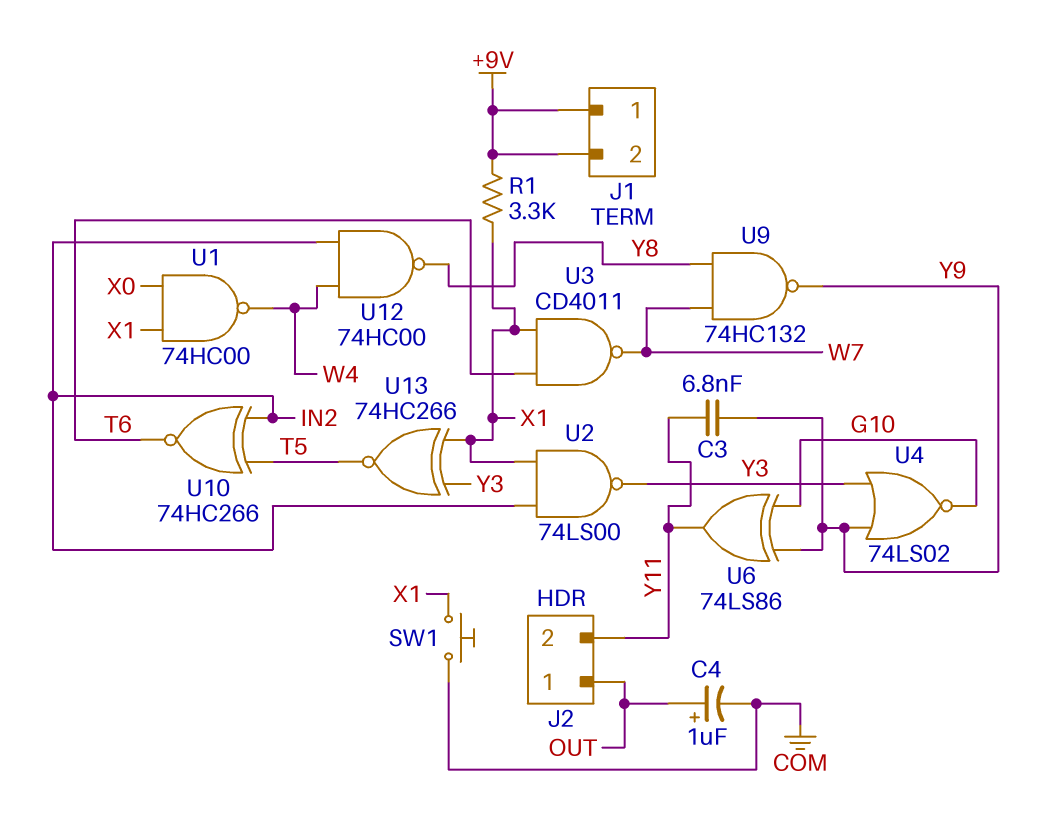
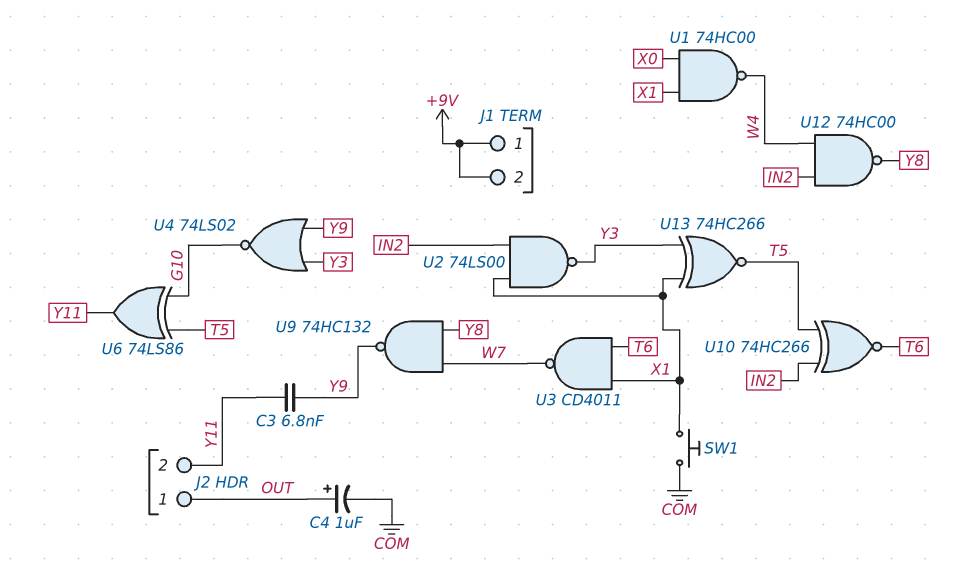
R1: 3.3k (+9V, X1) -> none
U6: XOR 74LS86 (in G10, in Y9, out Y11) -> XOR 74LS86 (in G10, in T5, out Y11)

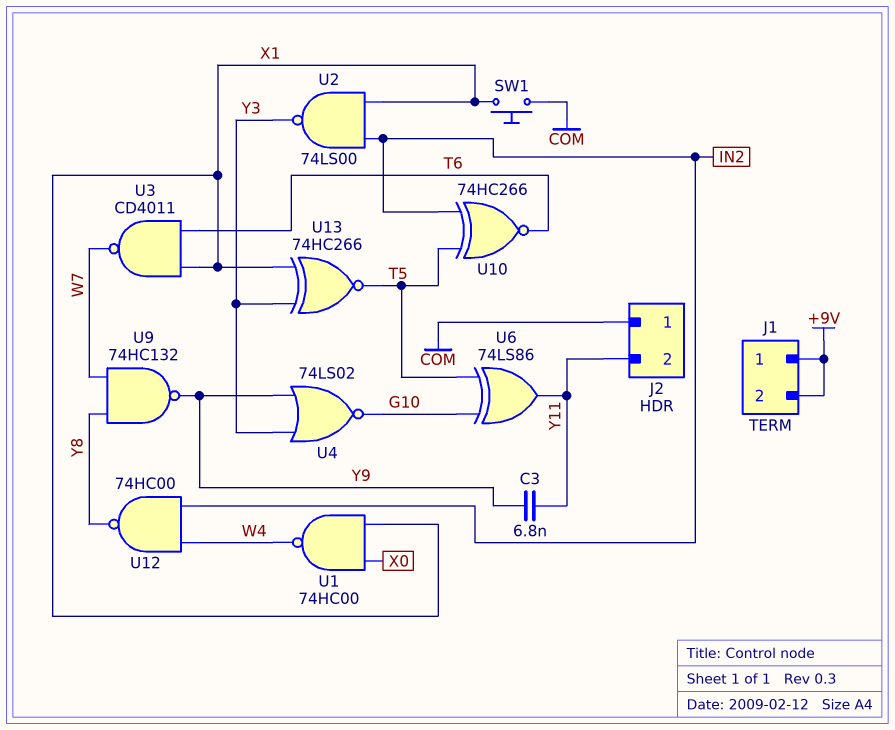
C4: 1uF (plus OUT, minus COM) -> none
J2 pin 1: OUT -> COM

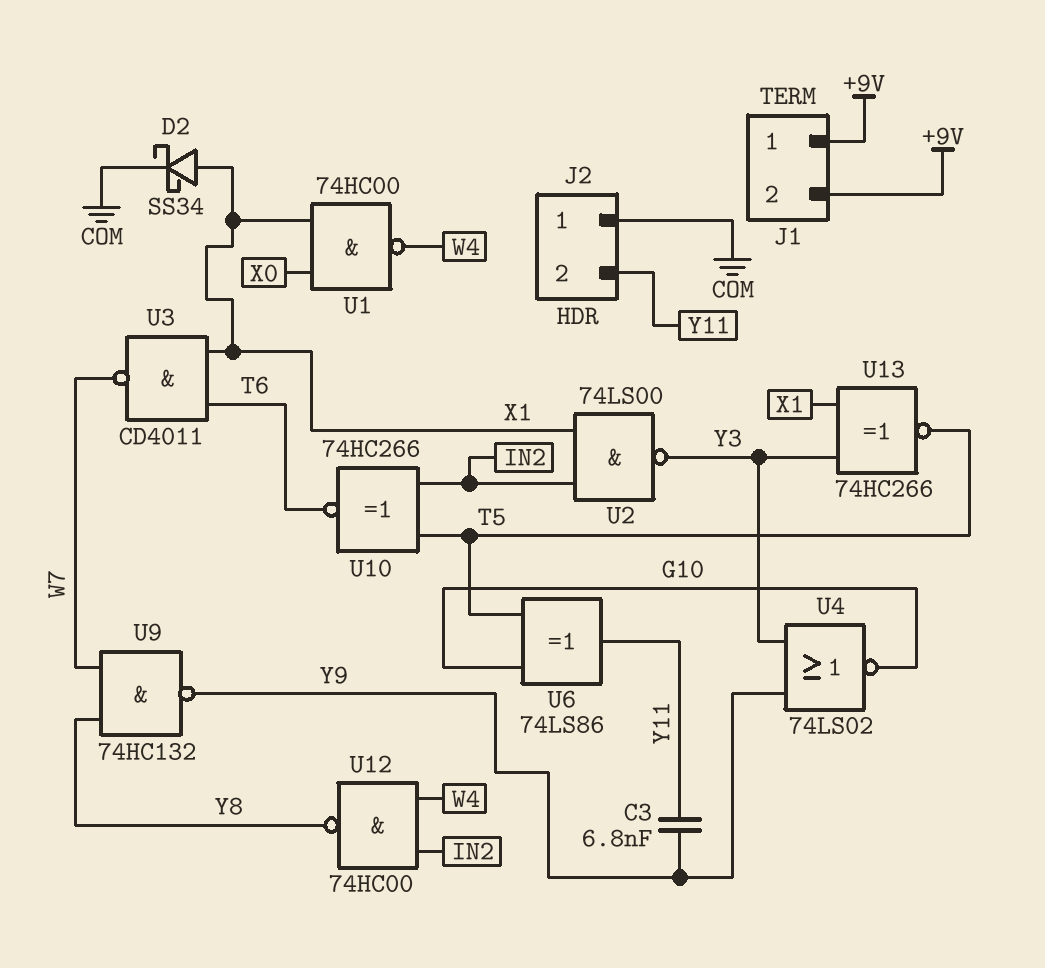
D2: none -> schottky SS34 (A X1, K COM)
SW1: button (COM, X1) -> none

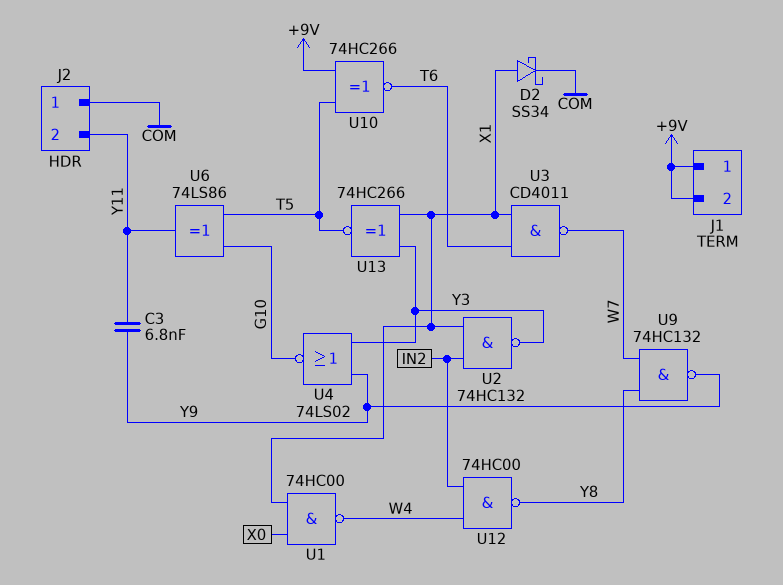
U2: NAND 74LS00 (in IN2, in X1, out Y3) -> NAND 74HC132 (in IN2, in X1, out Y3)
U10: XNOR 74HC266 (in IN2, in T5, out T6) -> XNOR 74HC266 (in +9V, in T5, out T6)

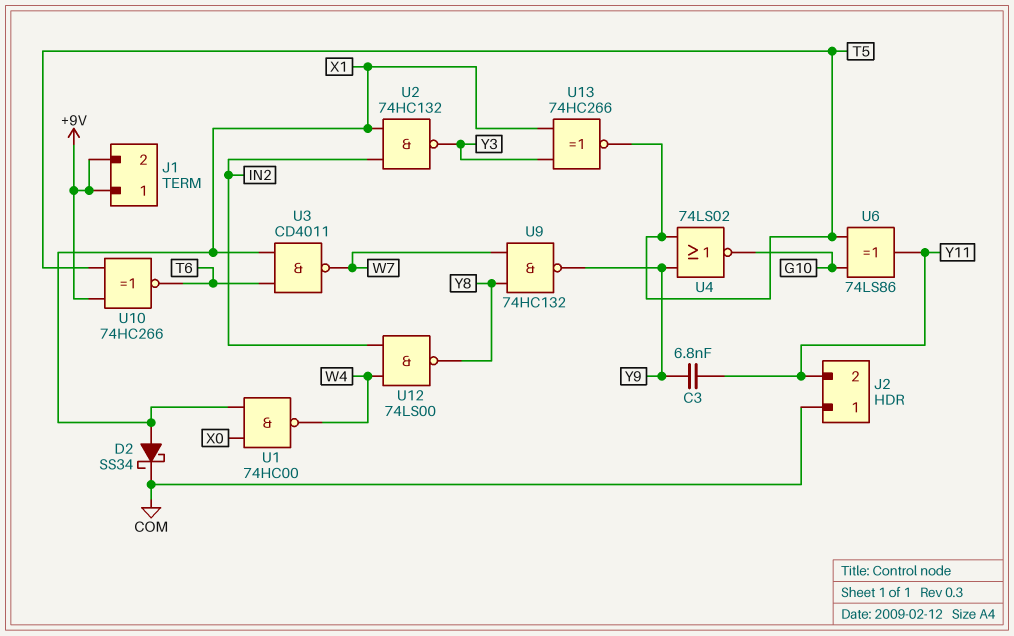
U4: NOR 74LS02 (in Y3, in Y9, out G10) -> NOR 74LS02 (in T5, in Y9, out G10)
U12: NAND 74HC00 (in IN2, in W4, out Y8) -> NAND 74LS00 (in IN2, in W4, out Y8)

